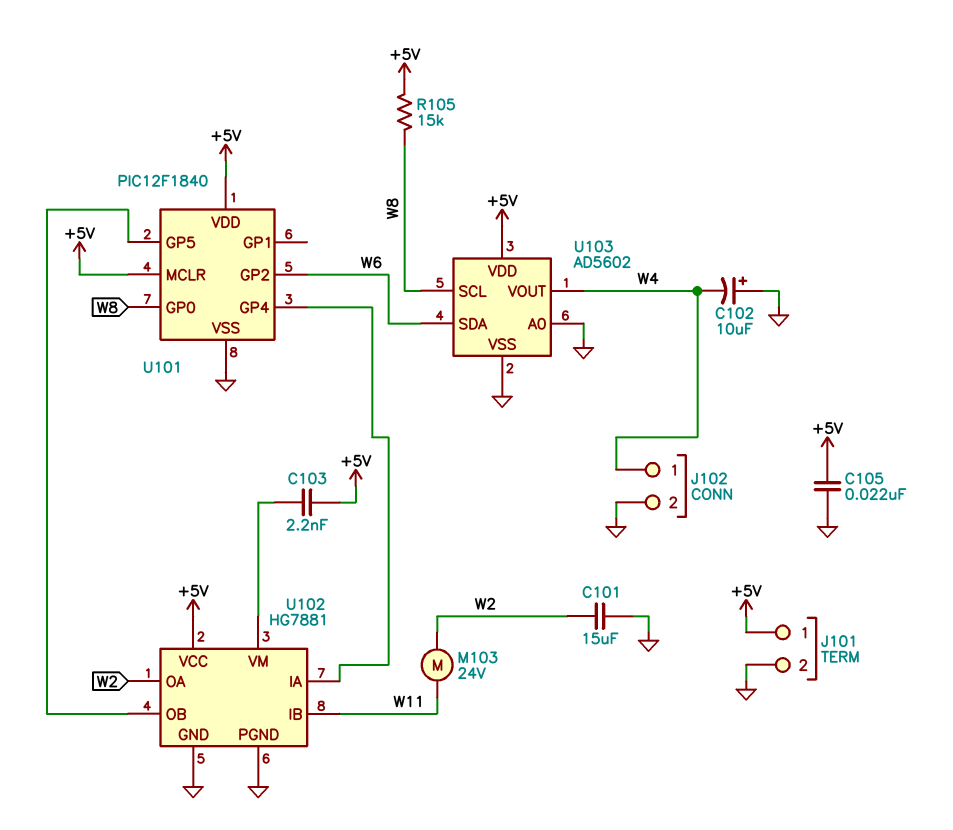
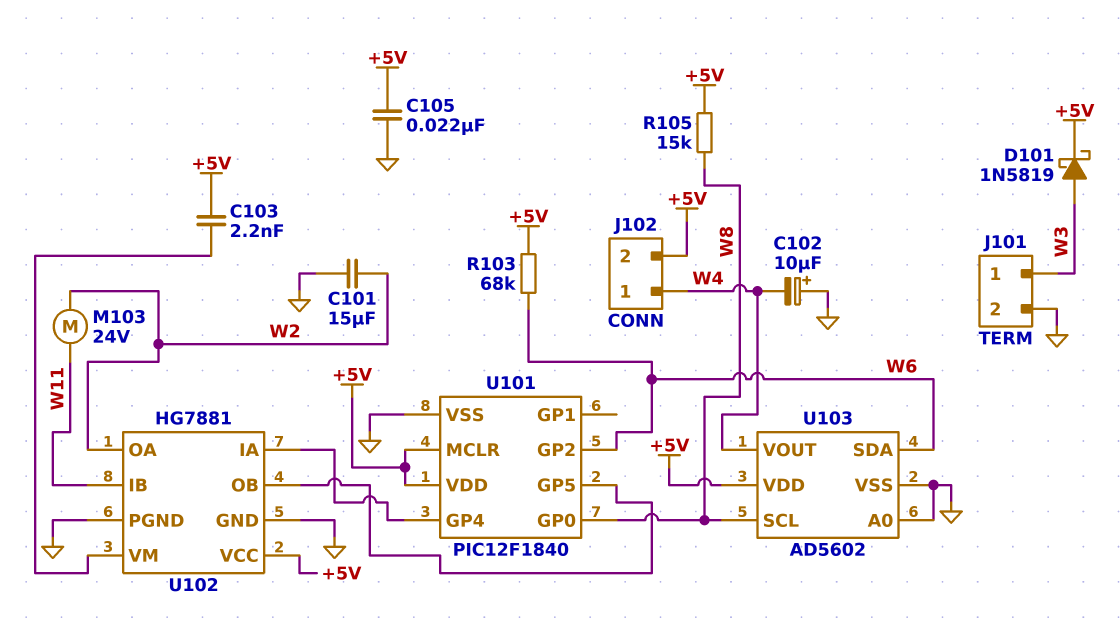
D101: none -> schottky 1N5819 (A W3, K +5V)
J101 pin 1: +5V -> W3
J102 pin 2: GND -> +5V
R103: none -> 68k (+5V, W6)

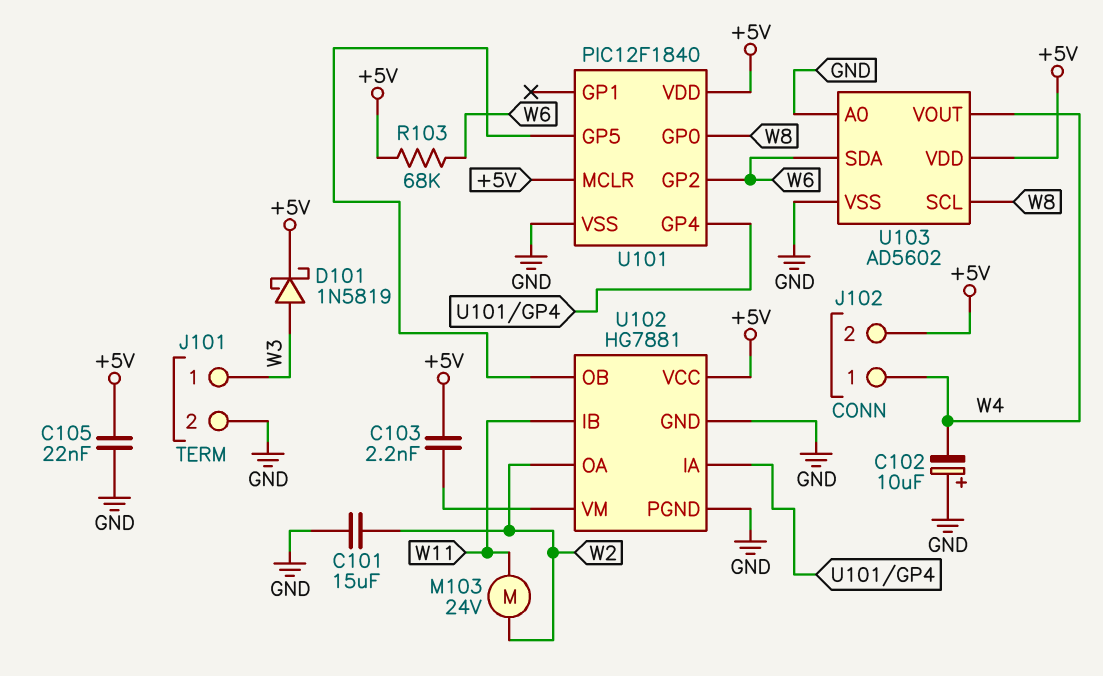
R105: 15k (+5V, W8) -> none

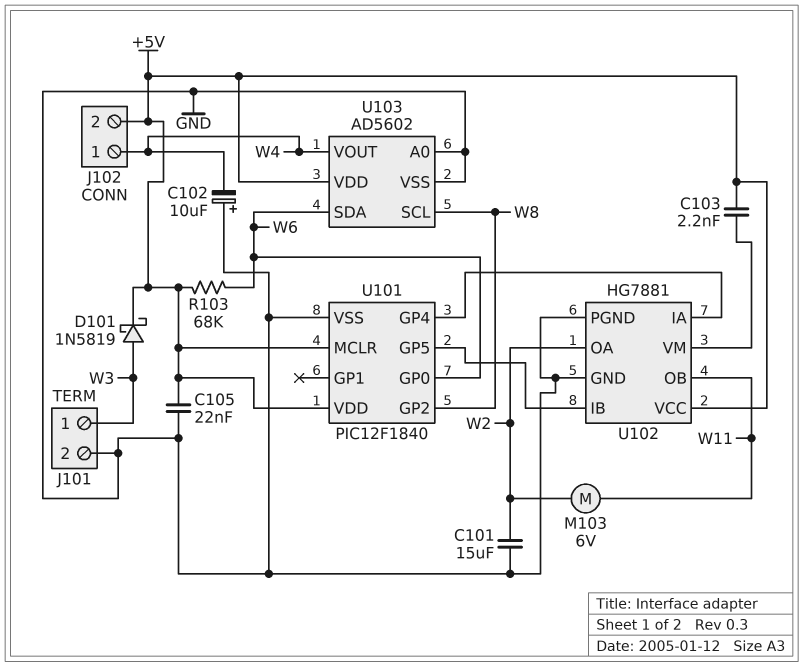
M103: motor 24V (W2, W11) -> motor 6V (W2, W11)
U101 pin GP0: W8 -> W6
U101 pin GP2: W6 -> W8
U102 pin IB: W11 -> U101/GP5
U102 pin OB: U101/GP5 -> W11

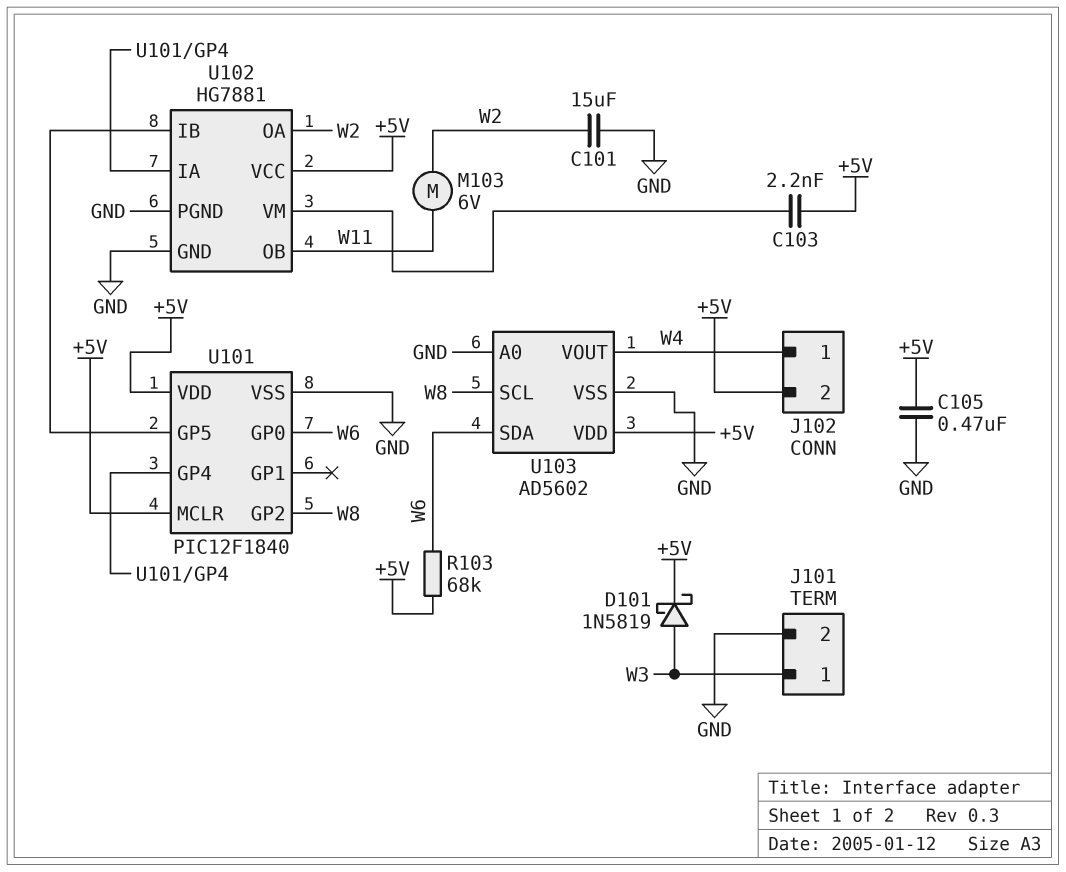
C102: 10uF (plus GND, minus W4) -> none
C105: 22nF (+5V, GND) -> 470nF (+5V, GND)

